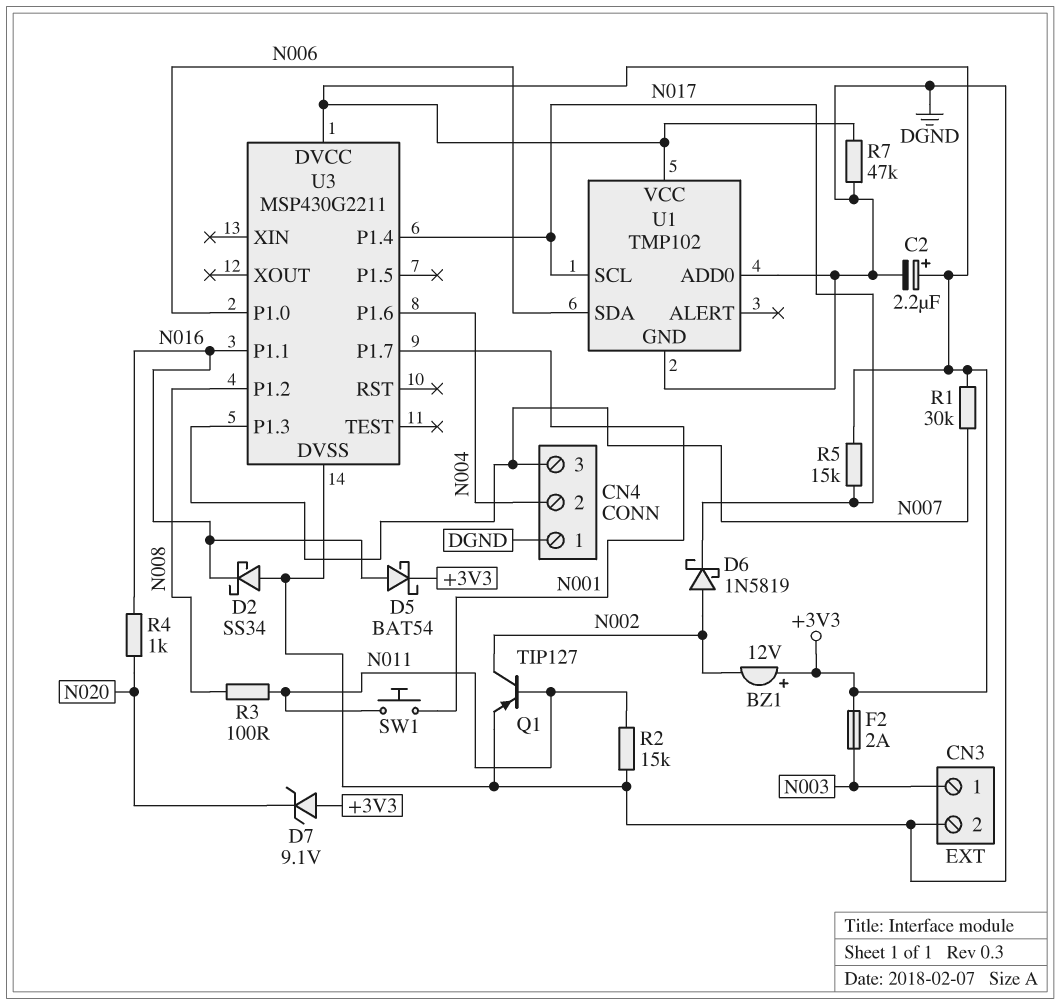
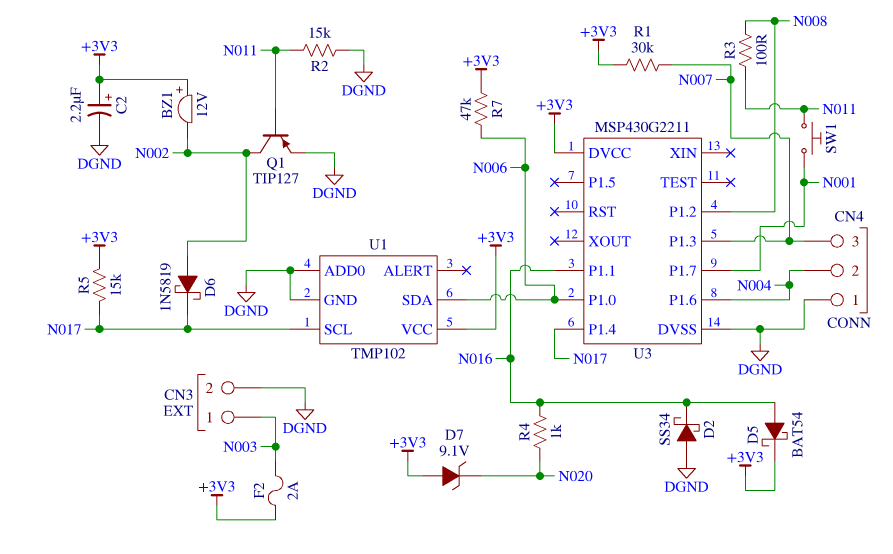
R7: 47k (+3V3, DGND) -> 47k (+3V3, N006)

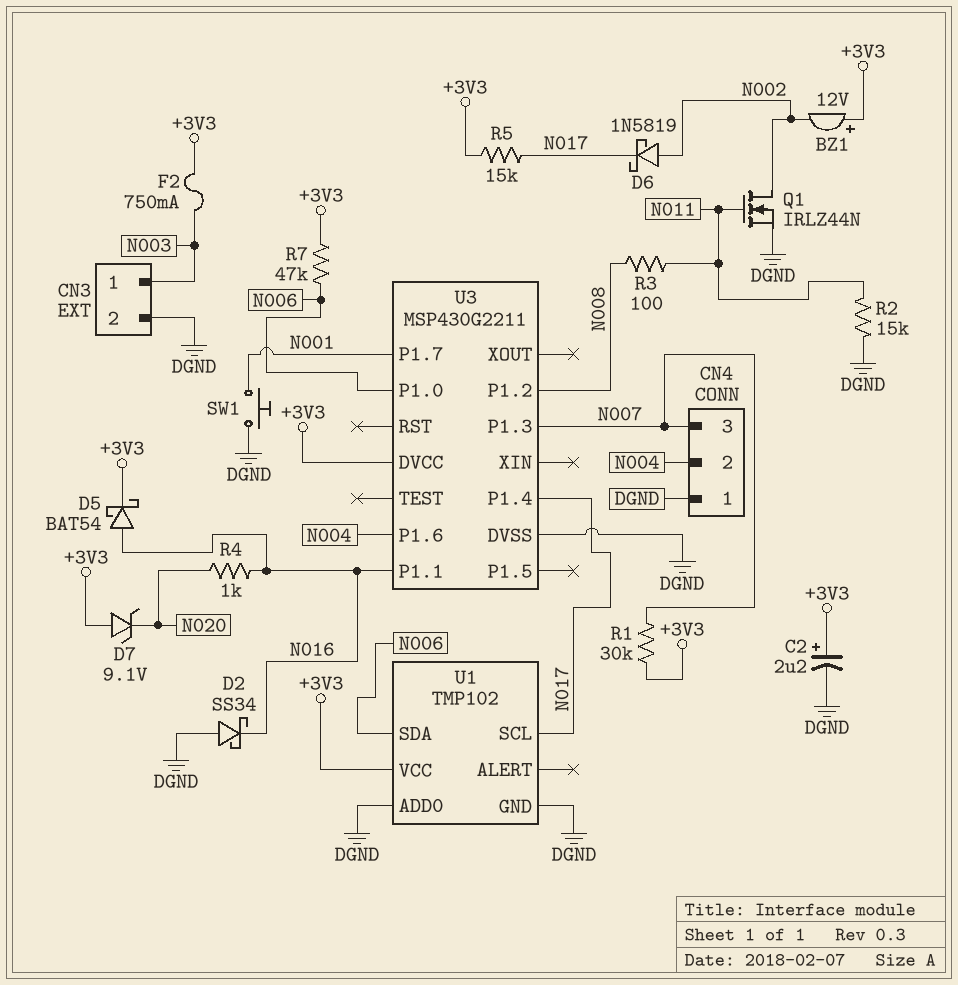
F2: 2A (+3V3, N003) -> 750mA (+3V3, N003)
Q1: PNP TIP127 (B N011, C N002, E DGND) -> NMOS IRLZ44N (G N011, D N002, S DGND)
SW1: button (N001, N011) -> button (DGND, N001)

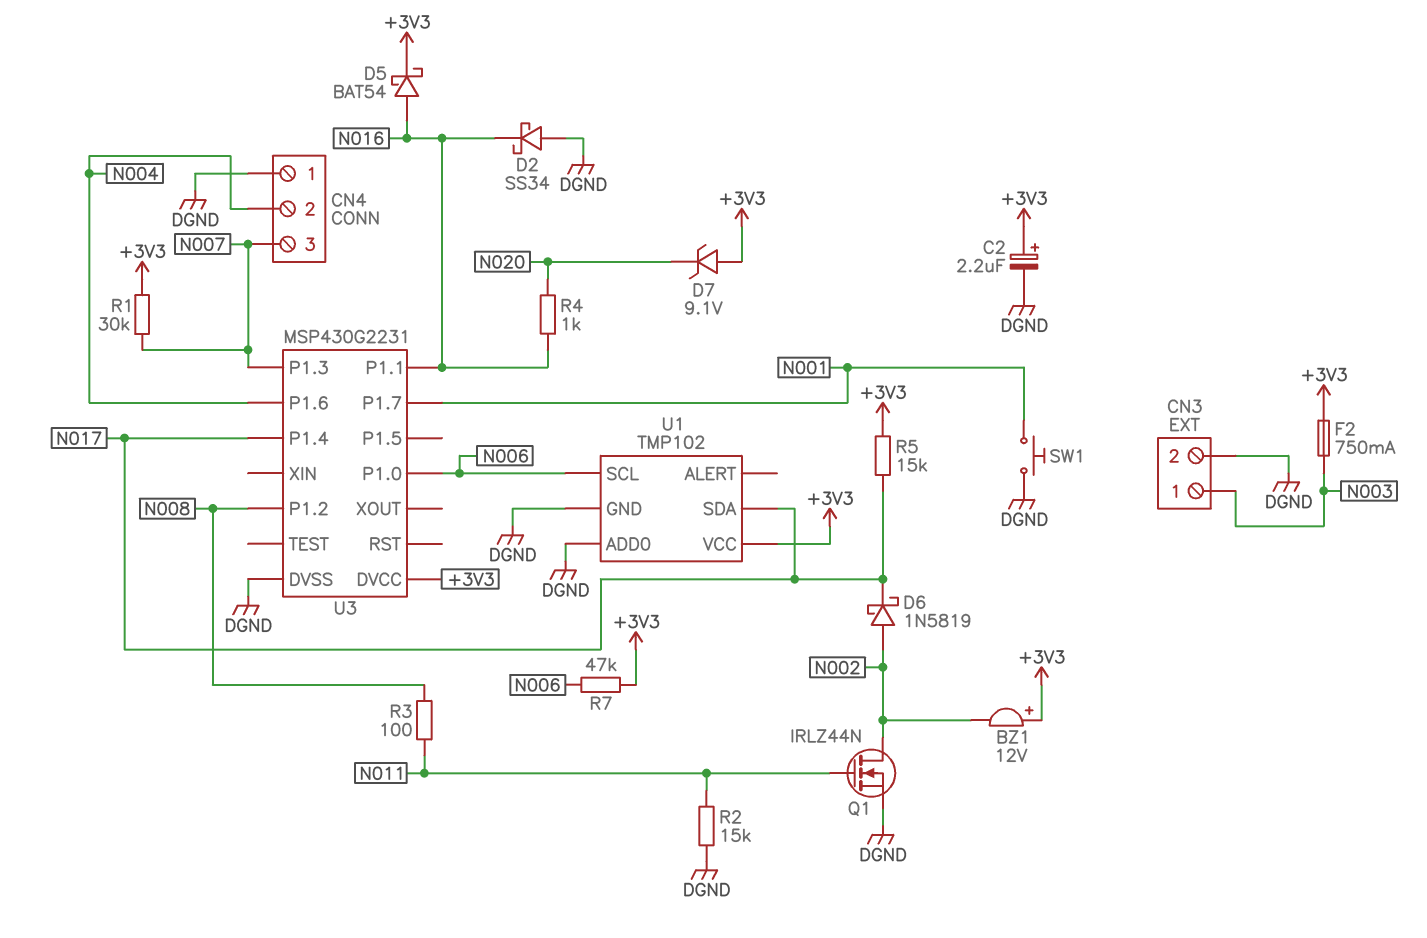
U1 pin SCL: N017 -> N006
U1 pin SDA: N006 -> N017
U3: MSP430G2211 -> MSP430G2231

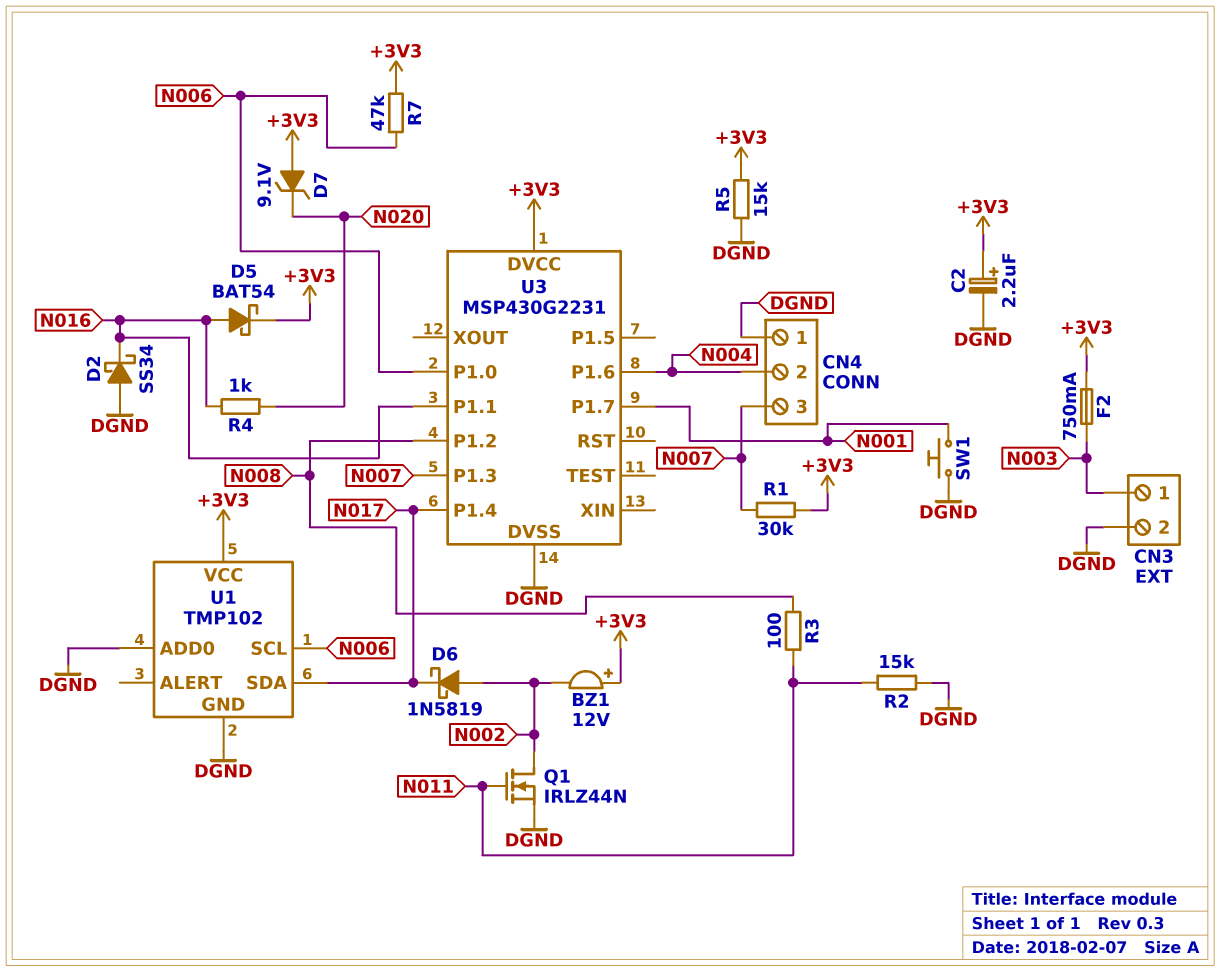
R5: 15k (+3V3, N017) -> 15k (+3V3, DGND)

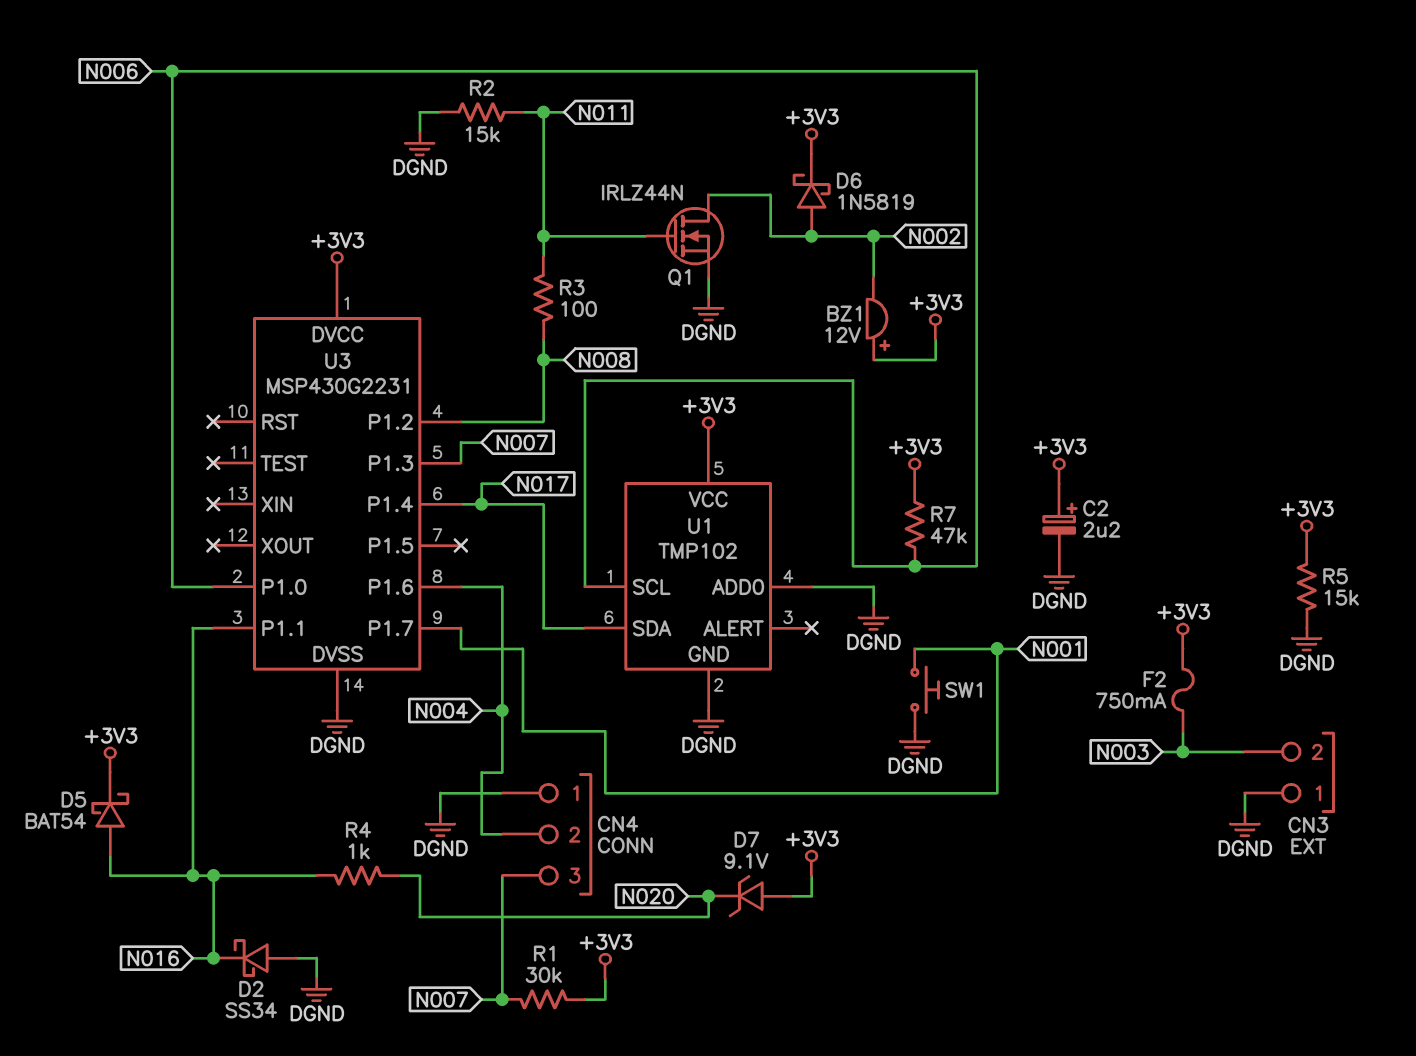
CN3 pin 1: N003 -> DGND
CN3 pin 2: DGND -> N003
D6: schottky 1N5819 (A N002, K N017) -> schottky 1N5819 (A N002, K +3V3)

